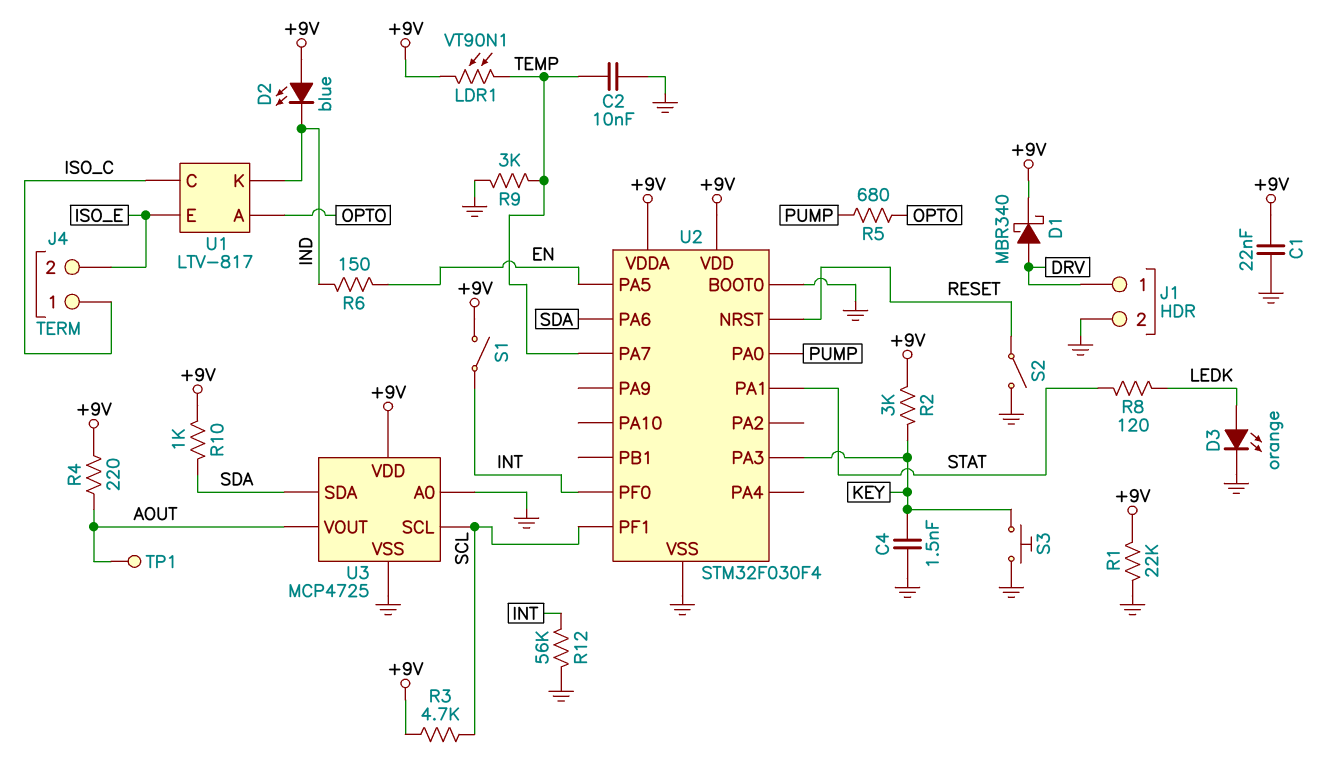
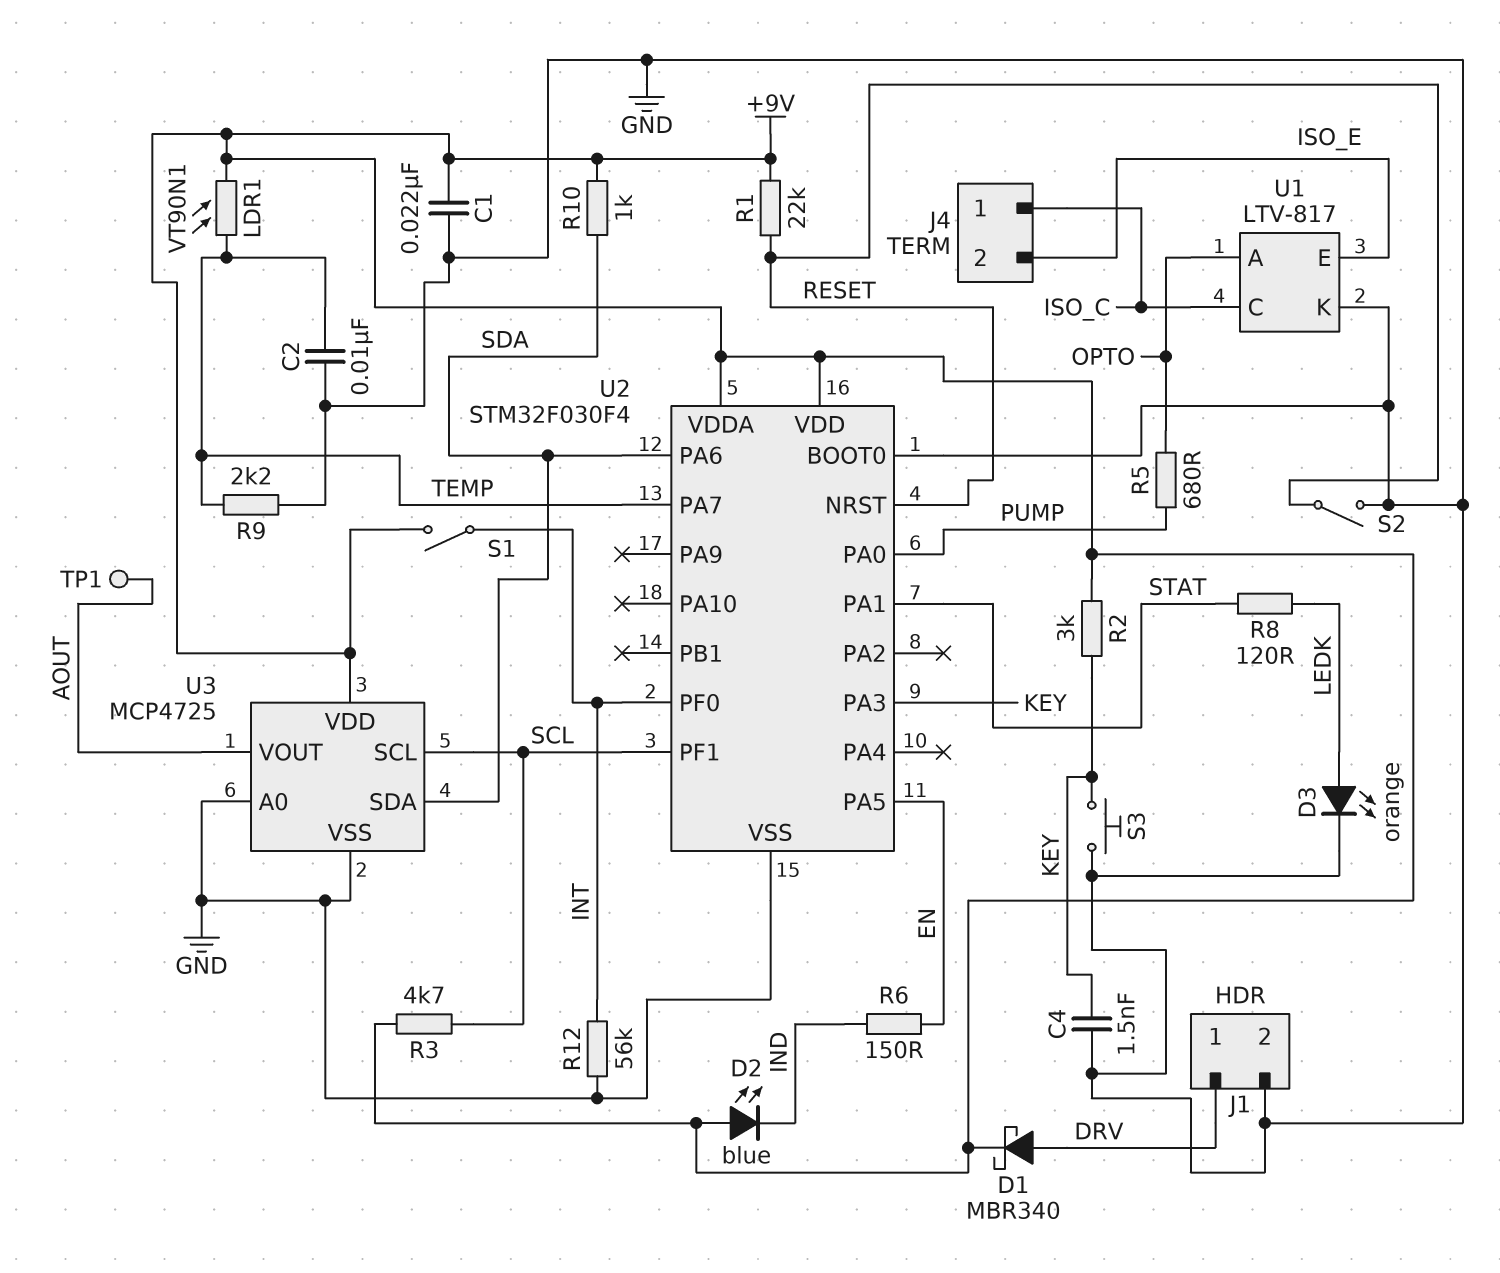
R1: 22k (+9V, GND) -> 22k (+9V, RESET)
R4: 220 (+9V, AOUT) -> none
R9: 3k (GND, TEMP) -> 2.2k (GND, TEMP)
U1 pin K: IND -> GND

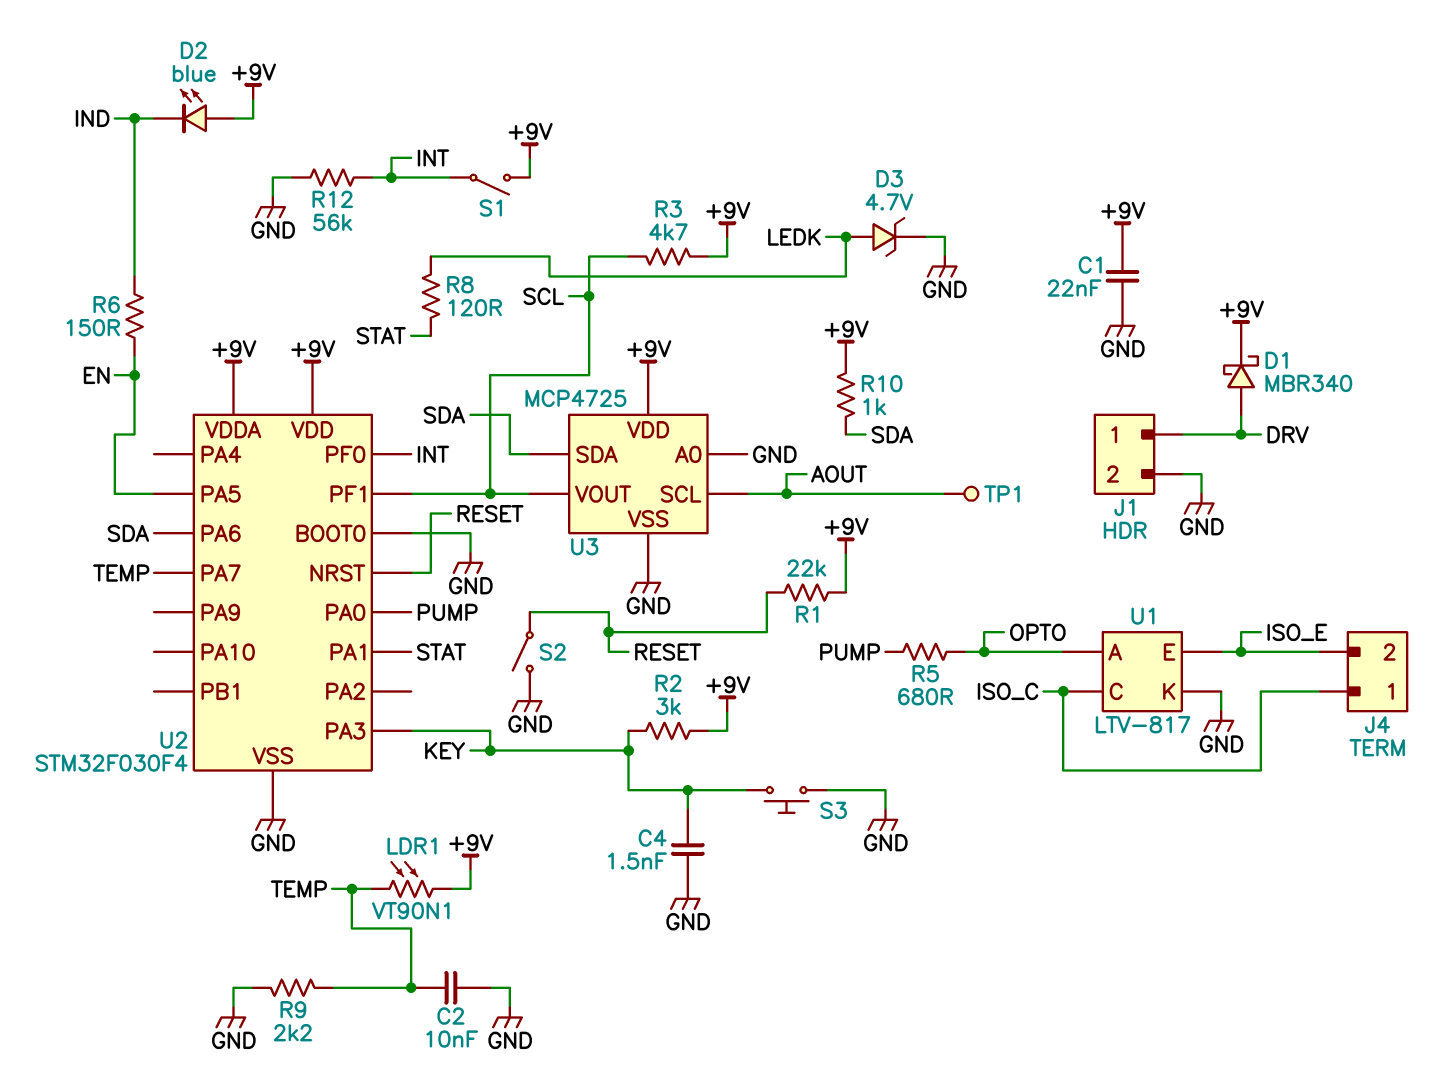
D3: LED orange (A LEDK, K GND) -> zener 4.7V (A LEDK, K GND)
U3 pin SCL: SCL -> AOUT
U3 pin VOUT: AOUT -> SCL

